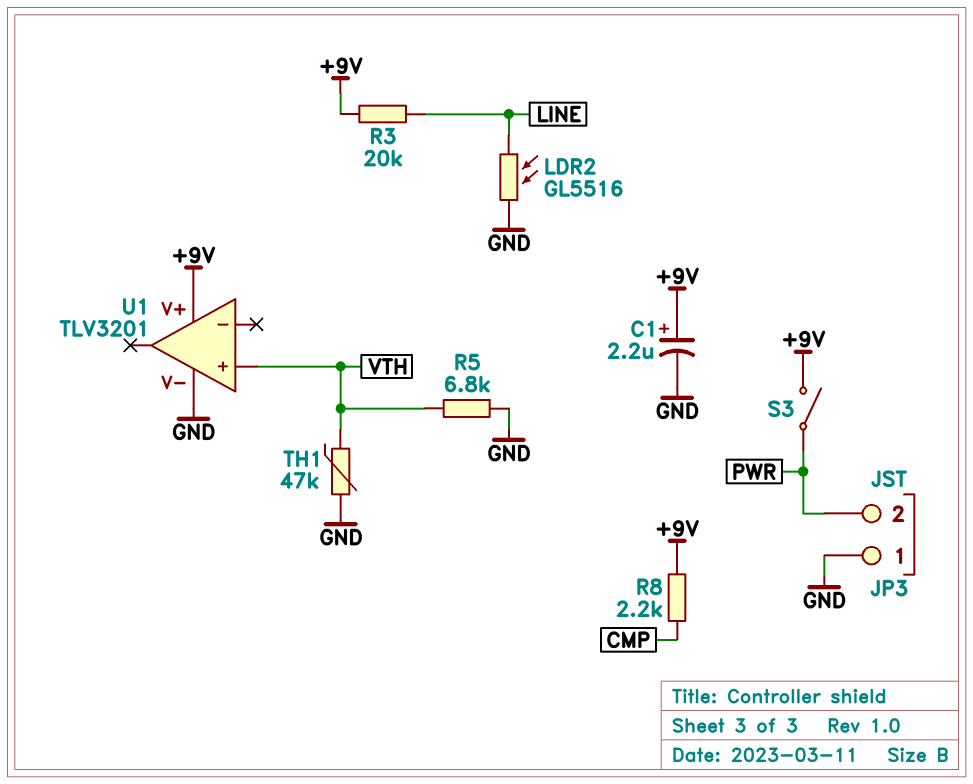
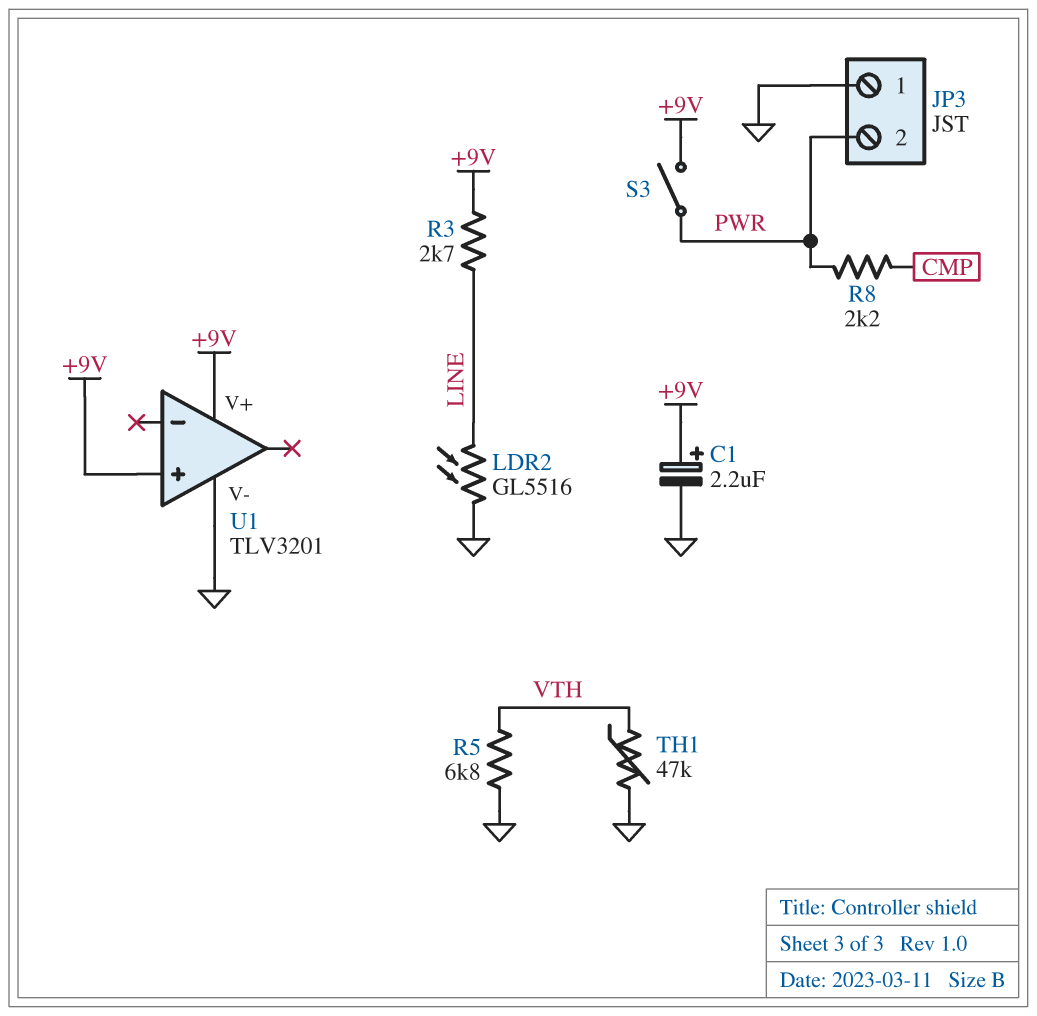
R3: 20k (+9V, LINE) -> 2.7k (+9V, LINE)
R8: 2.2k (+9V, CMP) -> 2.2k (CMP, PWR)
U1 pin in+: VTH -> +9V

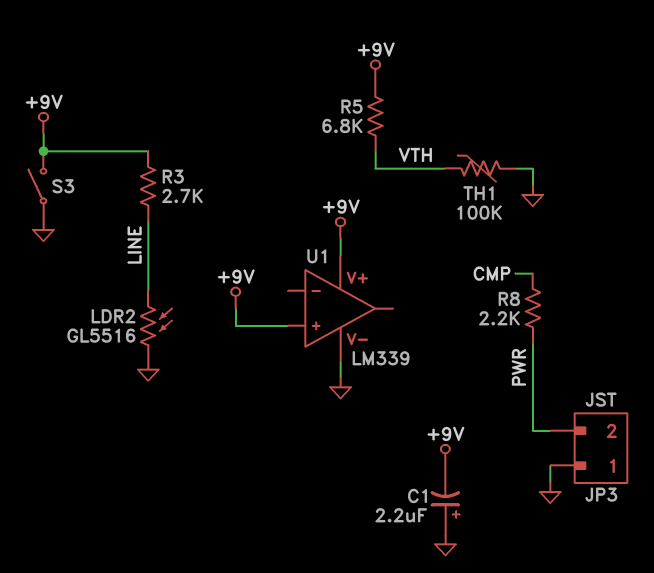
C1: 2.2uF (plus +9V, minus GND) -> 2.2uF (plus GND, minus +9V)
R5: 6.8k (GND, VTH) -> 6.8k (+9V, VTH)
S3: switch (+9V, PWR) -> switch (+9V, GND)
TH1: 47k (GND, VTH) -> 100k (GND, VTH)
U1: TLV3201 -> LM339

